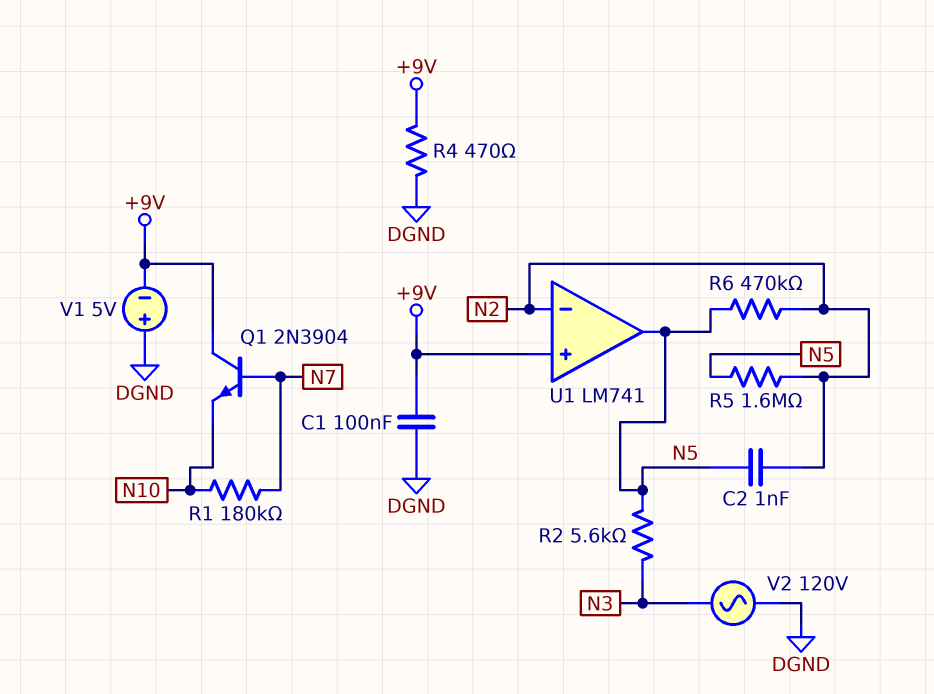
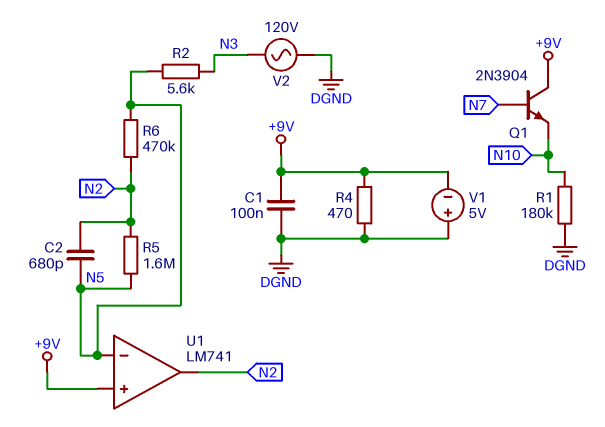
C2: 1nF (N2, N5) -> 680pF (N2, N5)
R1: 180k (N7, N10) -> 180k (DGND, N10)
U1 pin in-: N2 -> N5
U1 pin out: N5 -> N2

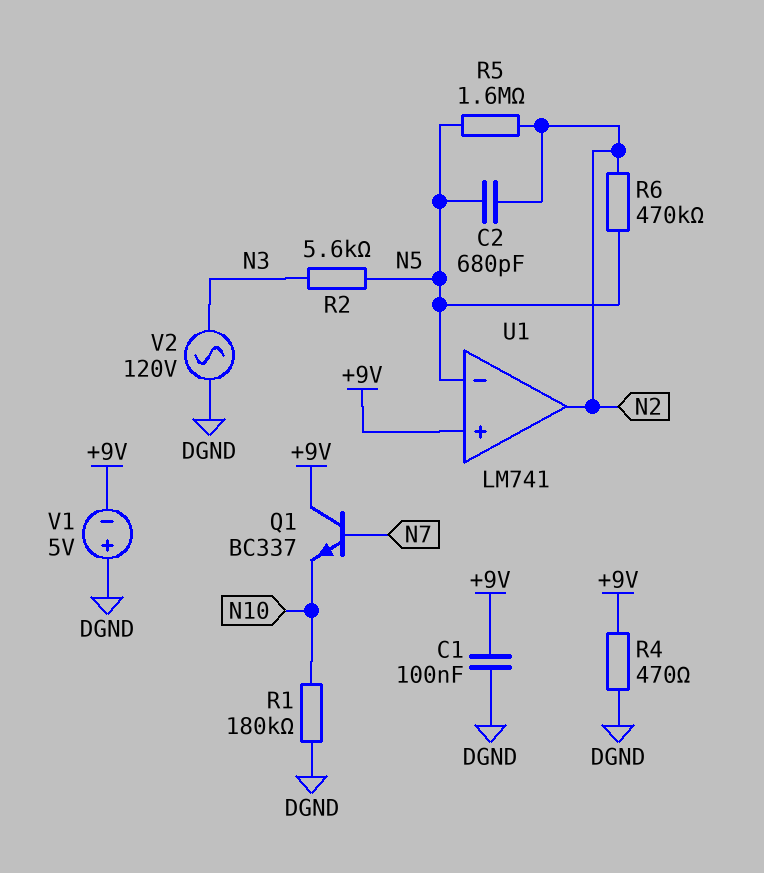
Q1: NPN 2N3904 (B N7, C +9V, E N10) -> NPN BC337 (B N7, C +9V, E N10)

